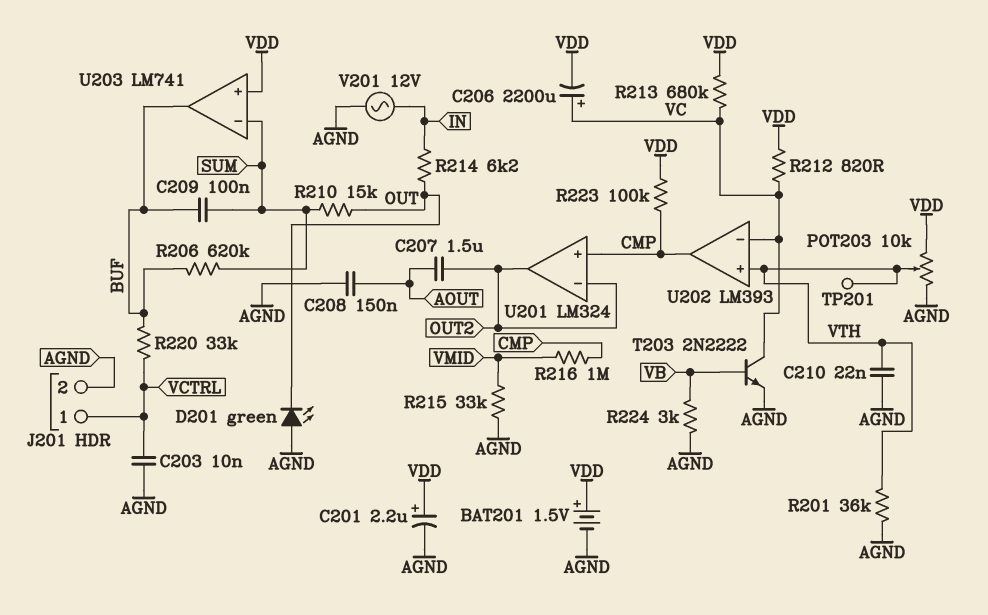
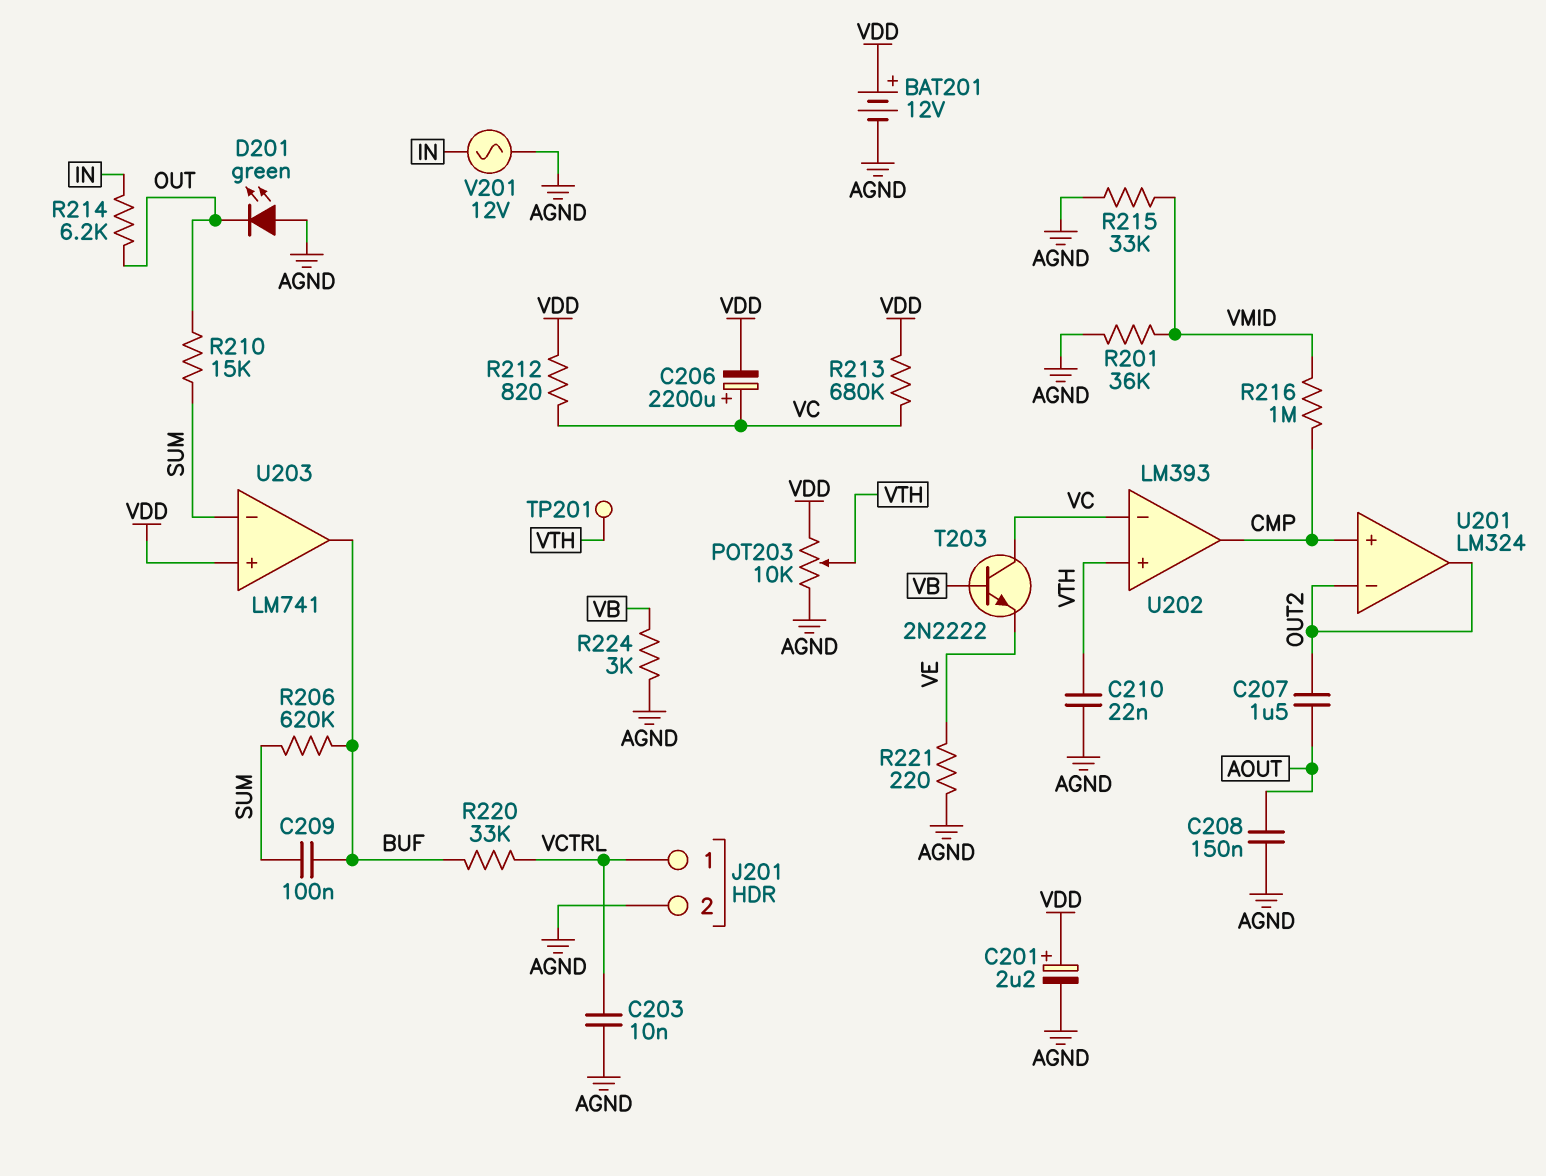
BAT201: 1.5V (plus VDD, minus AGND) -> 12V (plus VDD, minus AGND)
R201: 36k (AGND, VTH) -> 36k (AGND, VMID)
R221: none -> 220 (AGND, VE)
R223: 100k (CMP, VDD) -> none
T203: NPN 2N2222 (B VB, C VC, E AGND) -> NPN 2N2222 (B VB, C VC, E VE)

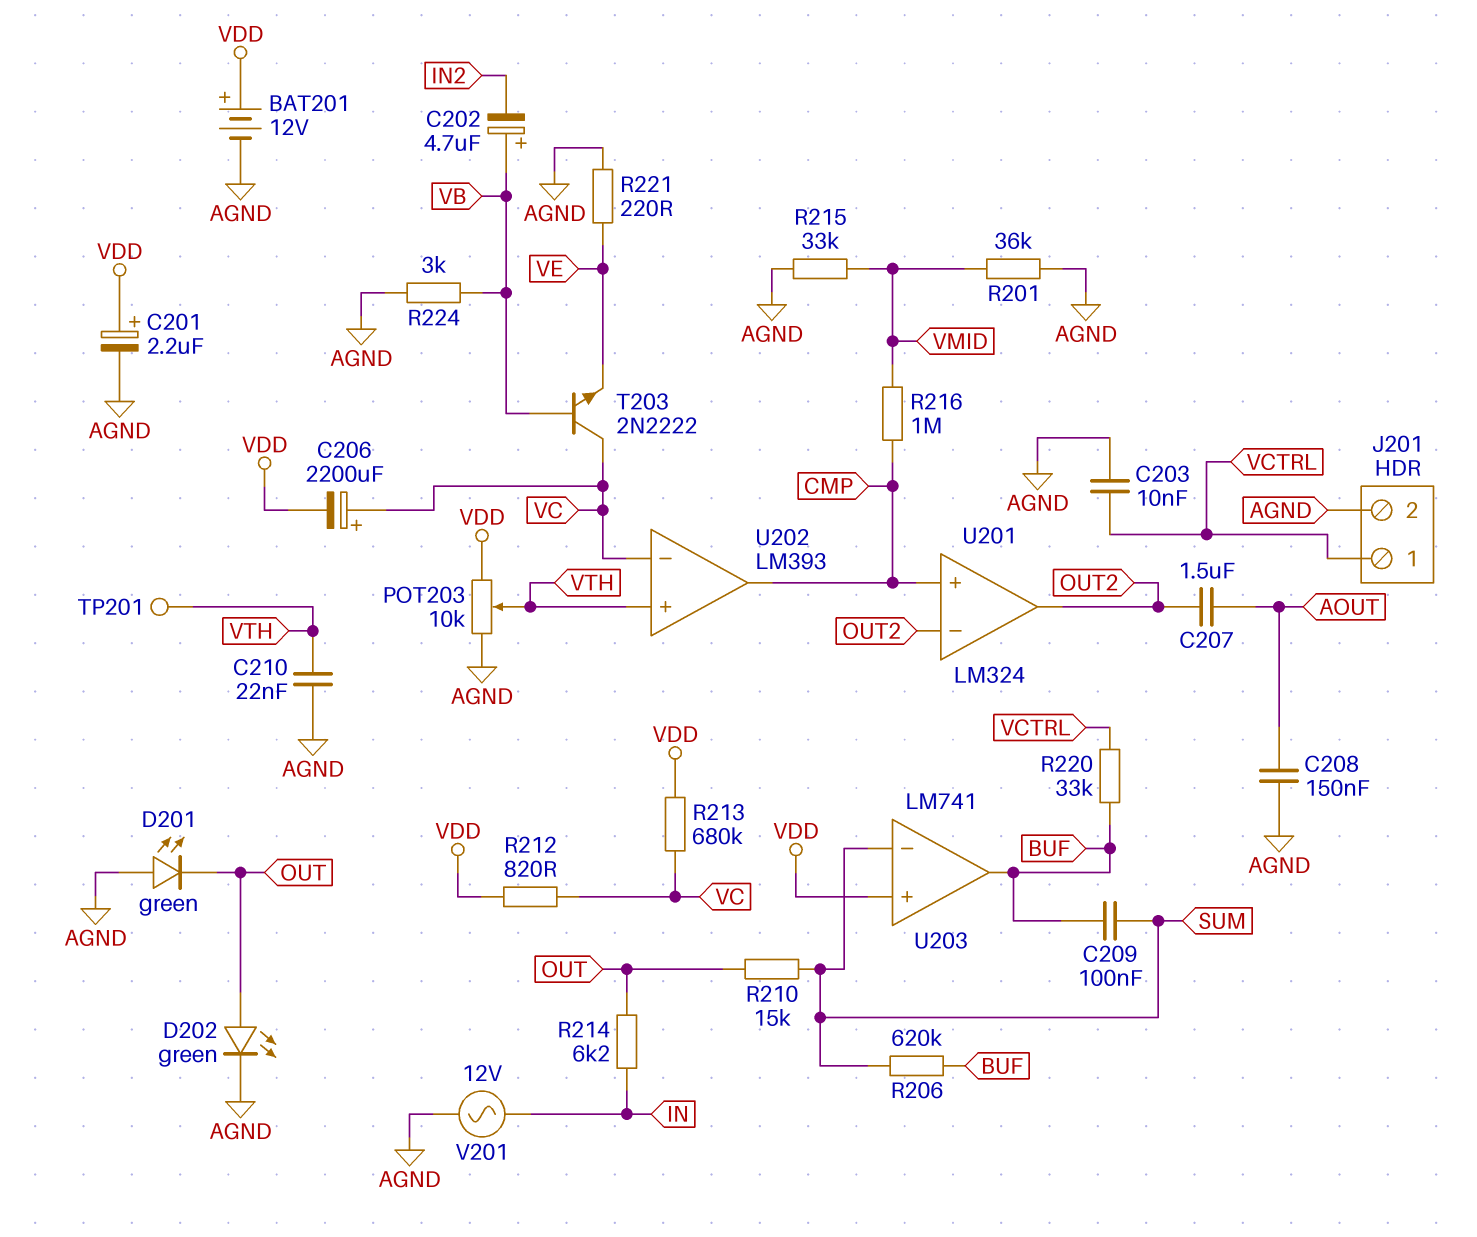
C202: none -> 4.7uF (plus VB, minus IN2)
D202: none -> LED green (A OUT, K AGND)

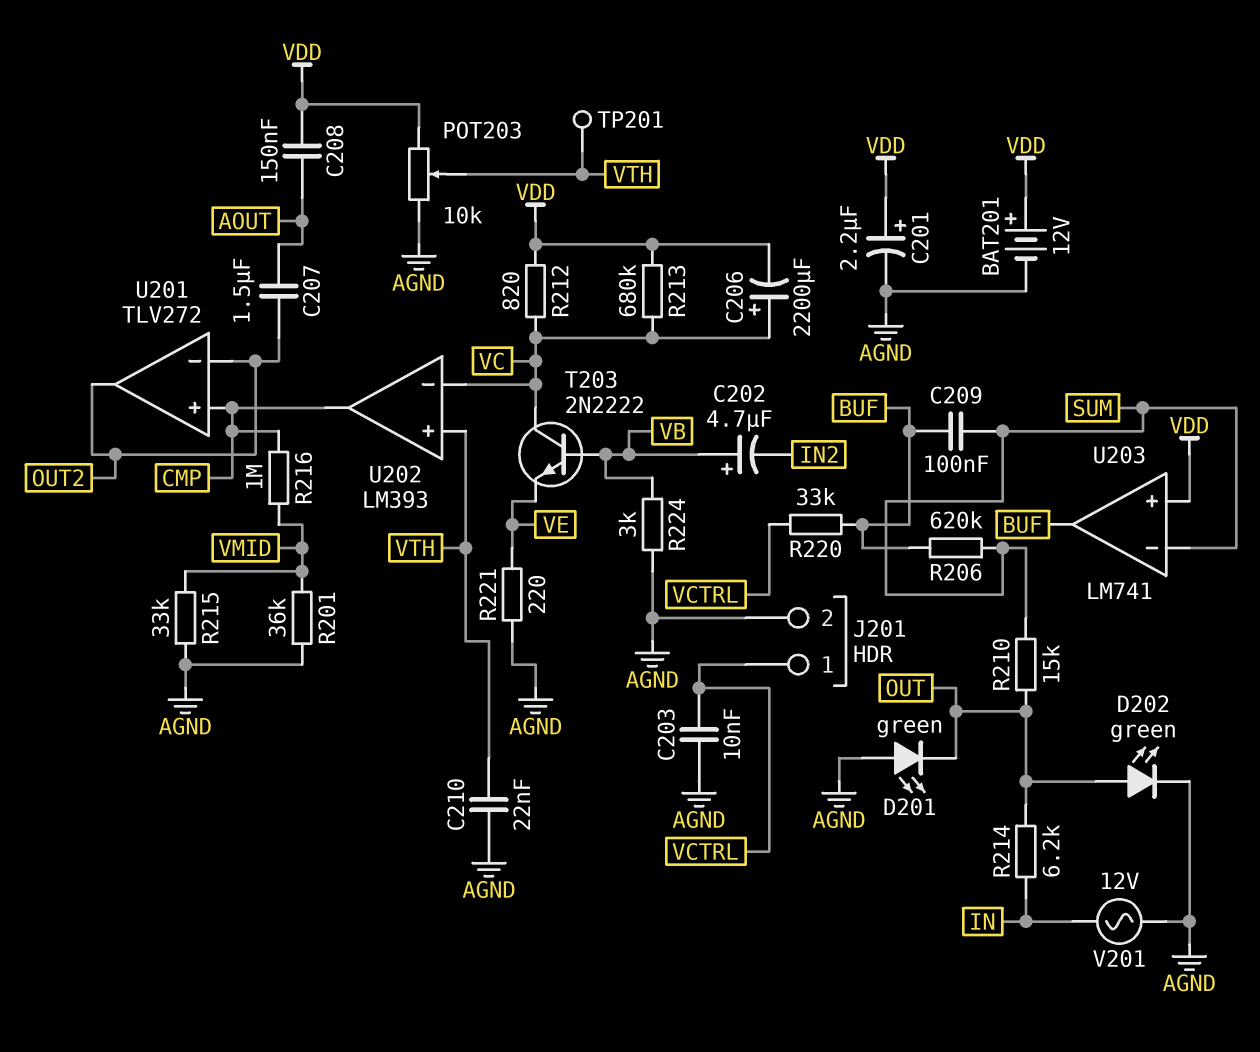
C208: 150nF (AGND, AOUT) -> 150nF (AOUT, VDD)
U201: LM324 -> TLV272

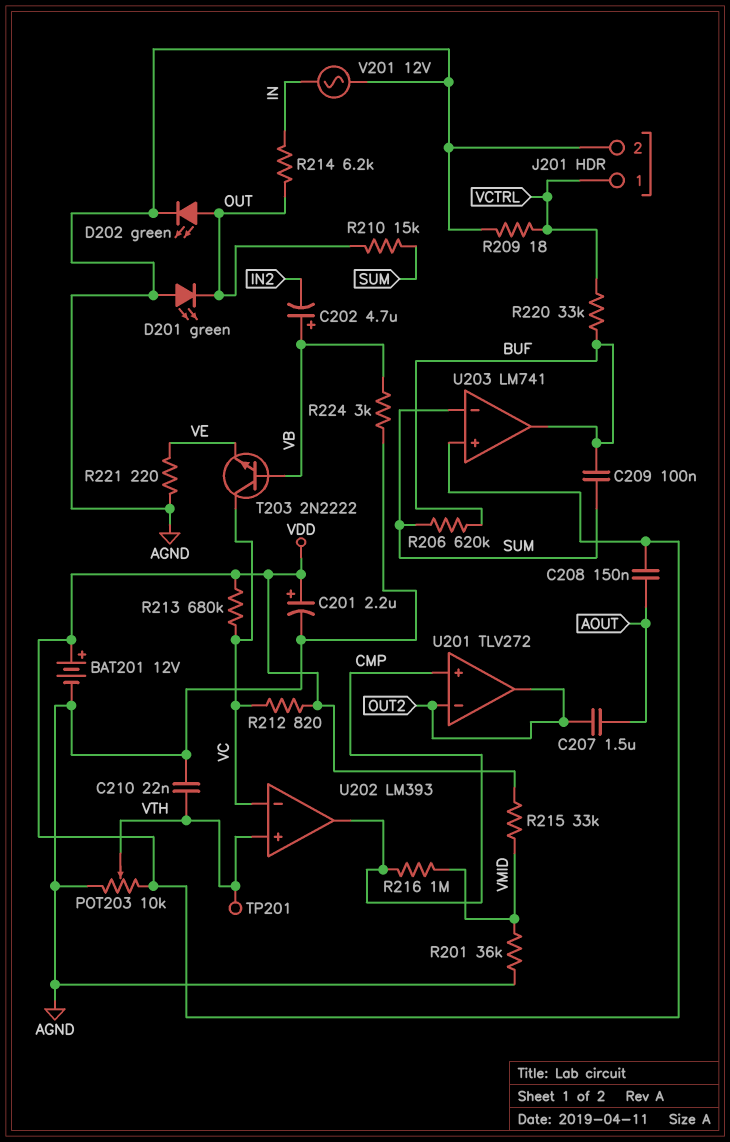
C203: 10nF (AGND, VCTRL) -> none
C206: 2200uF (plus VC, minus VDD) -> none
R209: none -> 18 (AGND, VCTRL)
R215: 33k (AGND, VMID) -> 33k (VDD, VMID)

